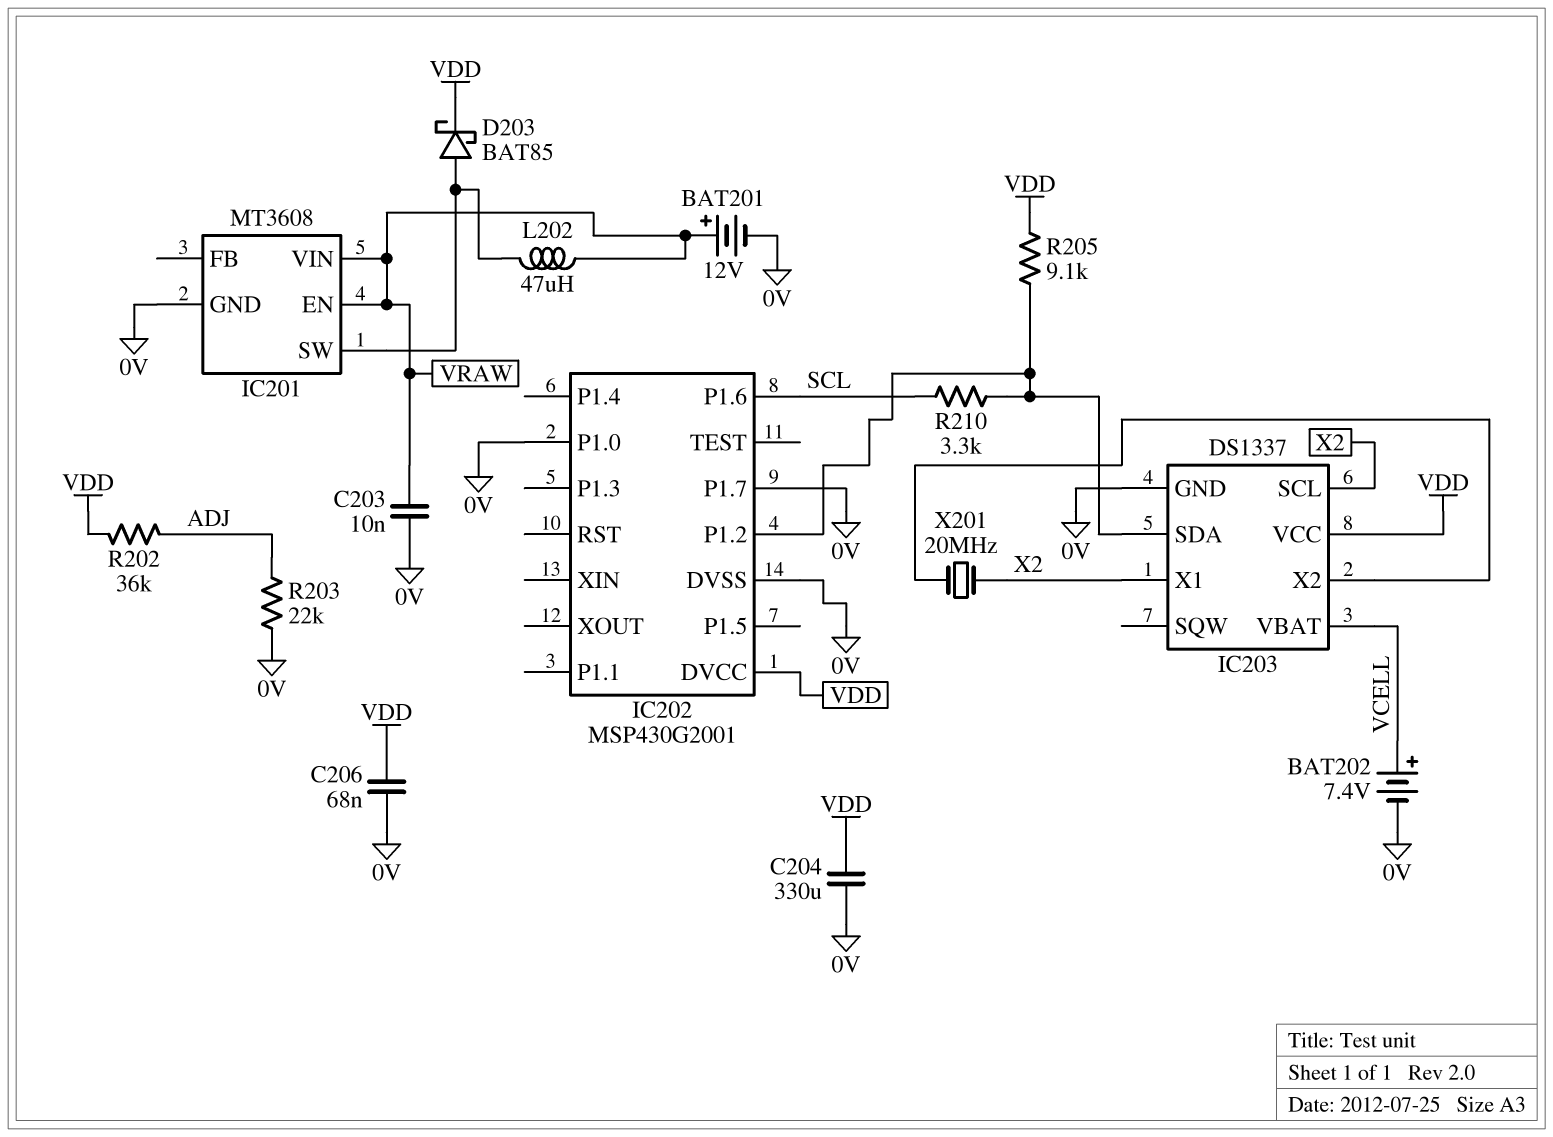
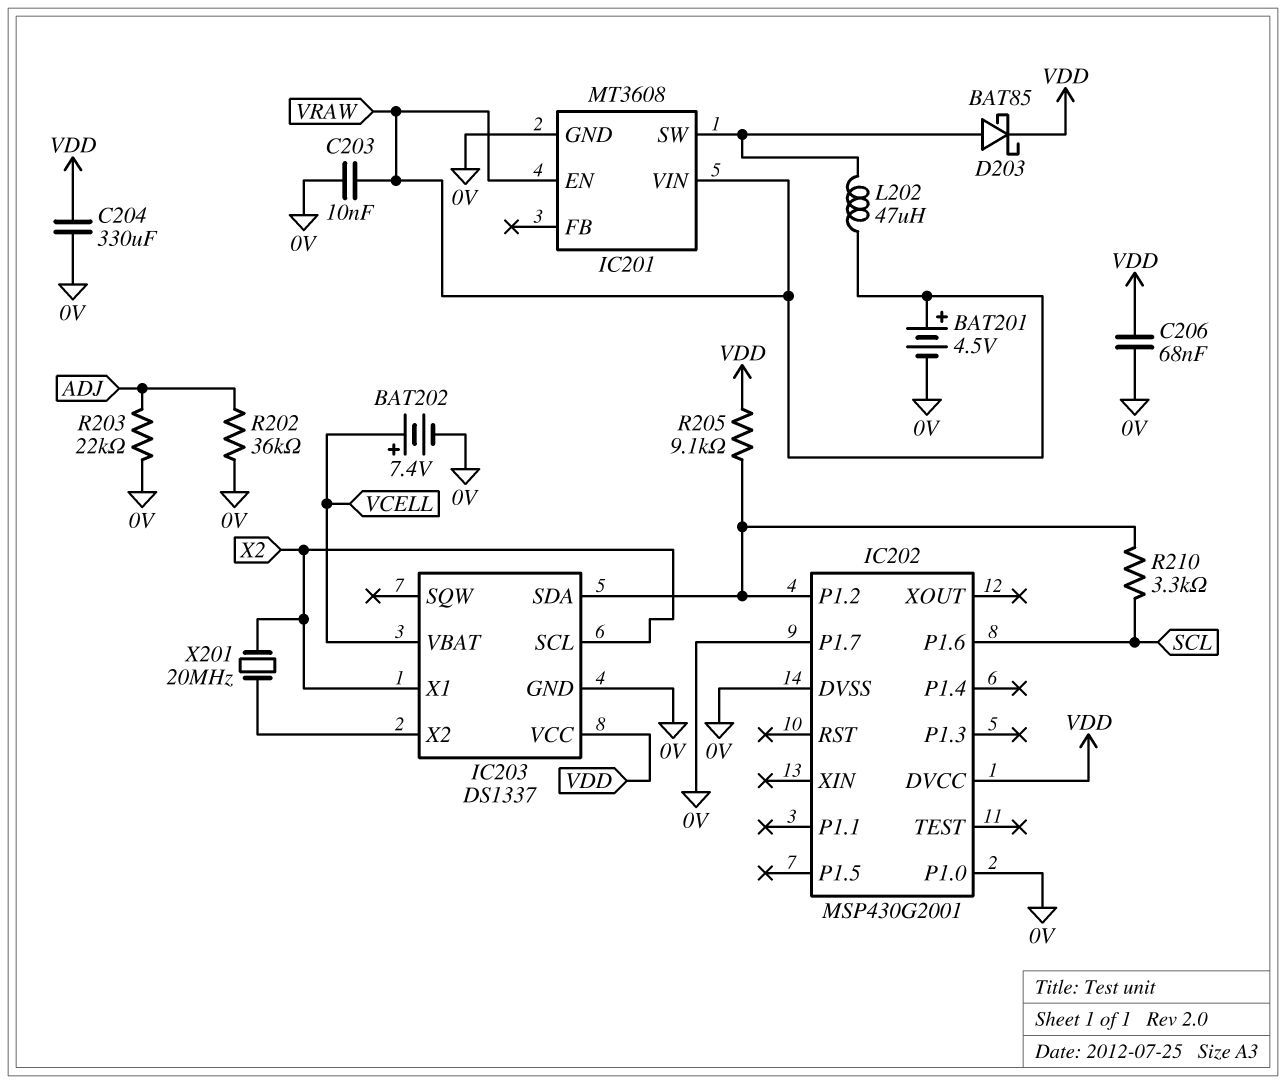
BAT201: 12V (plus VRAW, minus 0V) -> 4.5V (plus VRAW, minus 0V)
R202: 36k (ADJ, VDD) -> 36k (0V, ADJ)

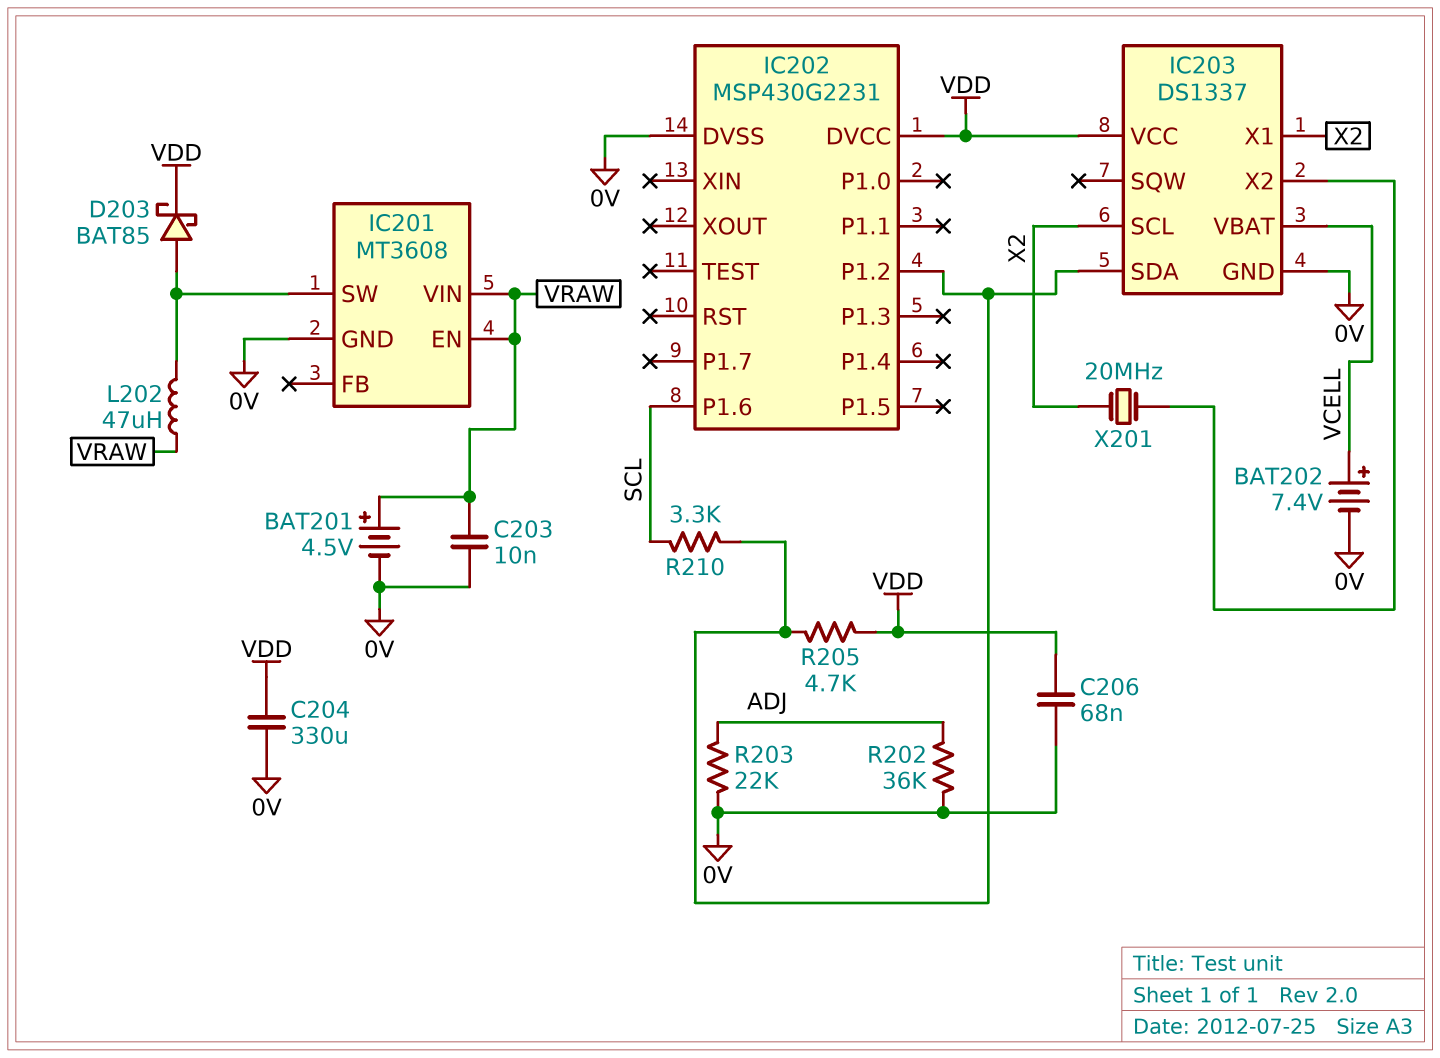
IC202: MSP430G2001 -> MSP430G2231
IC202 pin P1.0: 0V -> none
IC202 pin P1.7: 0V -> none
R205: 9.1k (IC202/P1.2, VDD) -> 4.7k (IC202/P1.2, VDD)

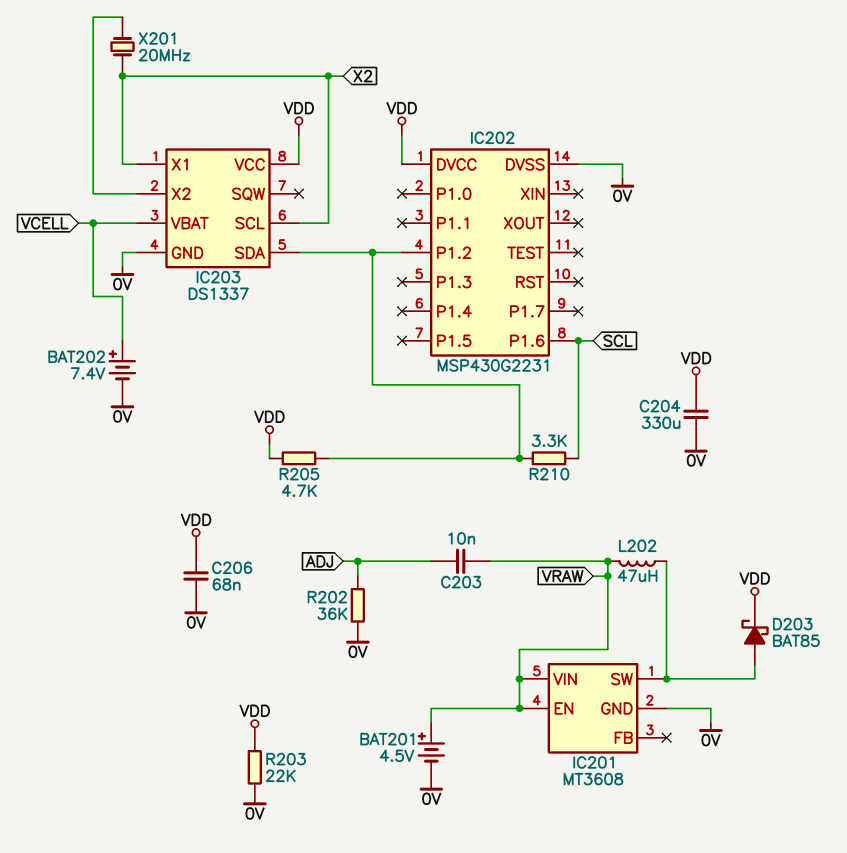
C203: 10nF (0V, VRAW) -> 10nF (ADJ, VRAW)
R203: 22k (0V, ADJ) -> 22k (0V, VDD)

